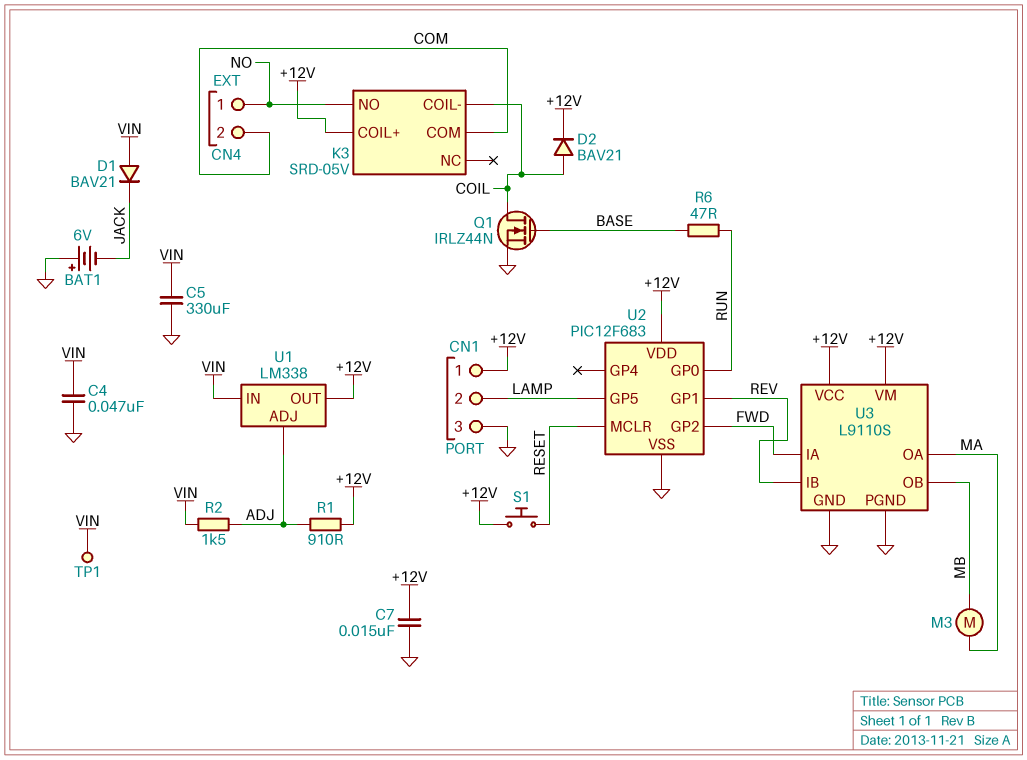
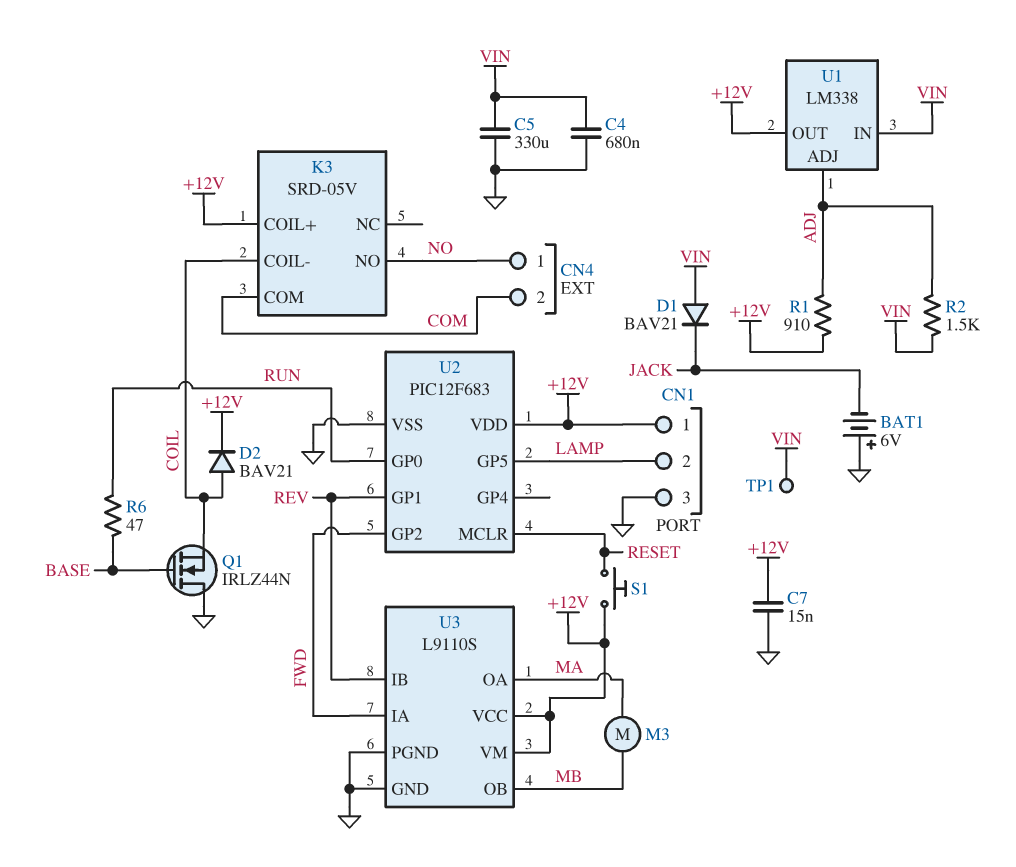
C4: 47nF (GND, VIN) -> 680nF (GND, VIN)
Q1: NMOS IRLZ44N (G BASE, D COIL, S GND) -> NMOS IRLZ44N (G BASE, D GND, S COIL)

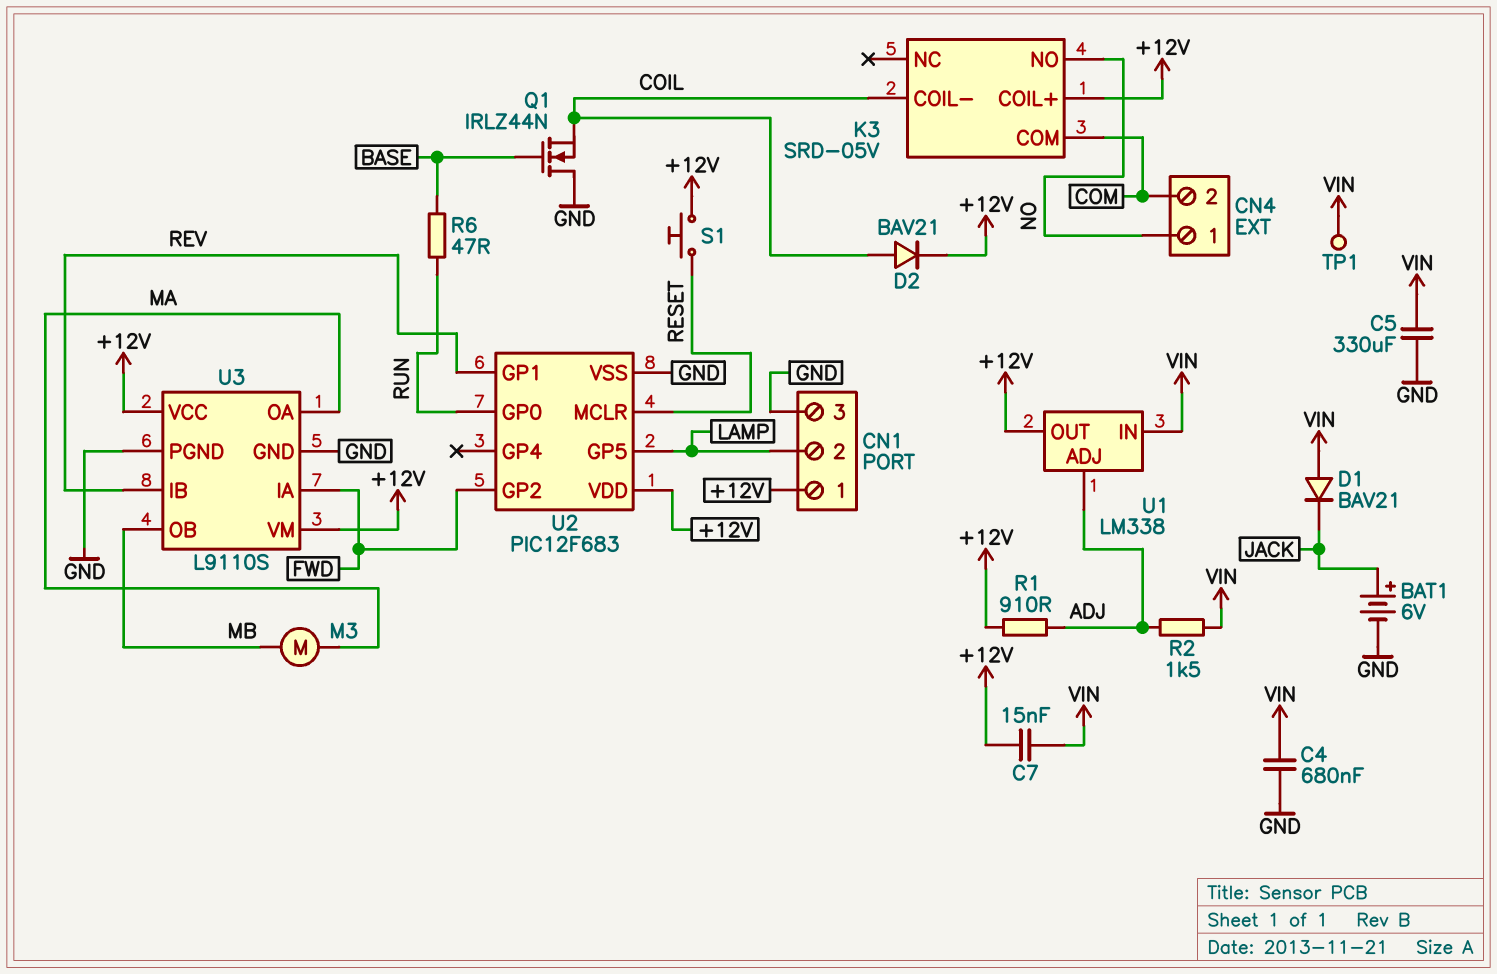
BAT1: 6V (plus GND, minus JACK) -> 6V (plus JACK, minus GND)
C7: 15nF (+12V, GND) -> 15nF (+12V, VIN)

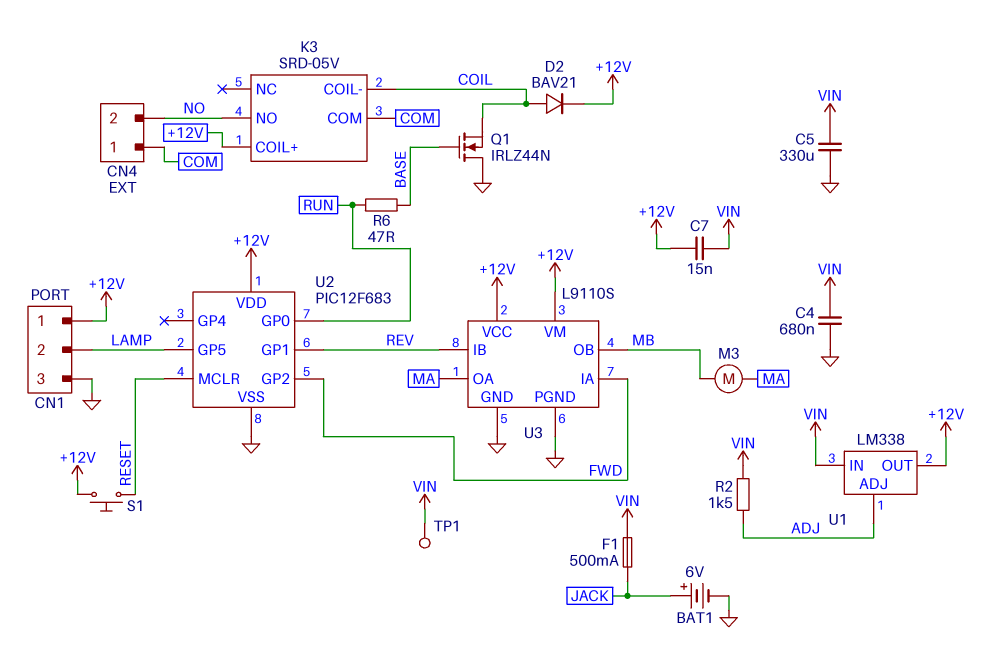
CN4 pin 1: NO -> COM
CN4 pin 2: COM -> NO
D1: diode BAV21 (A VIN, K JACK) -> none
F1: none -> 500mA (JACK, VIN)
R1: 910 (+12V, ADJ) -> none

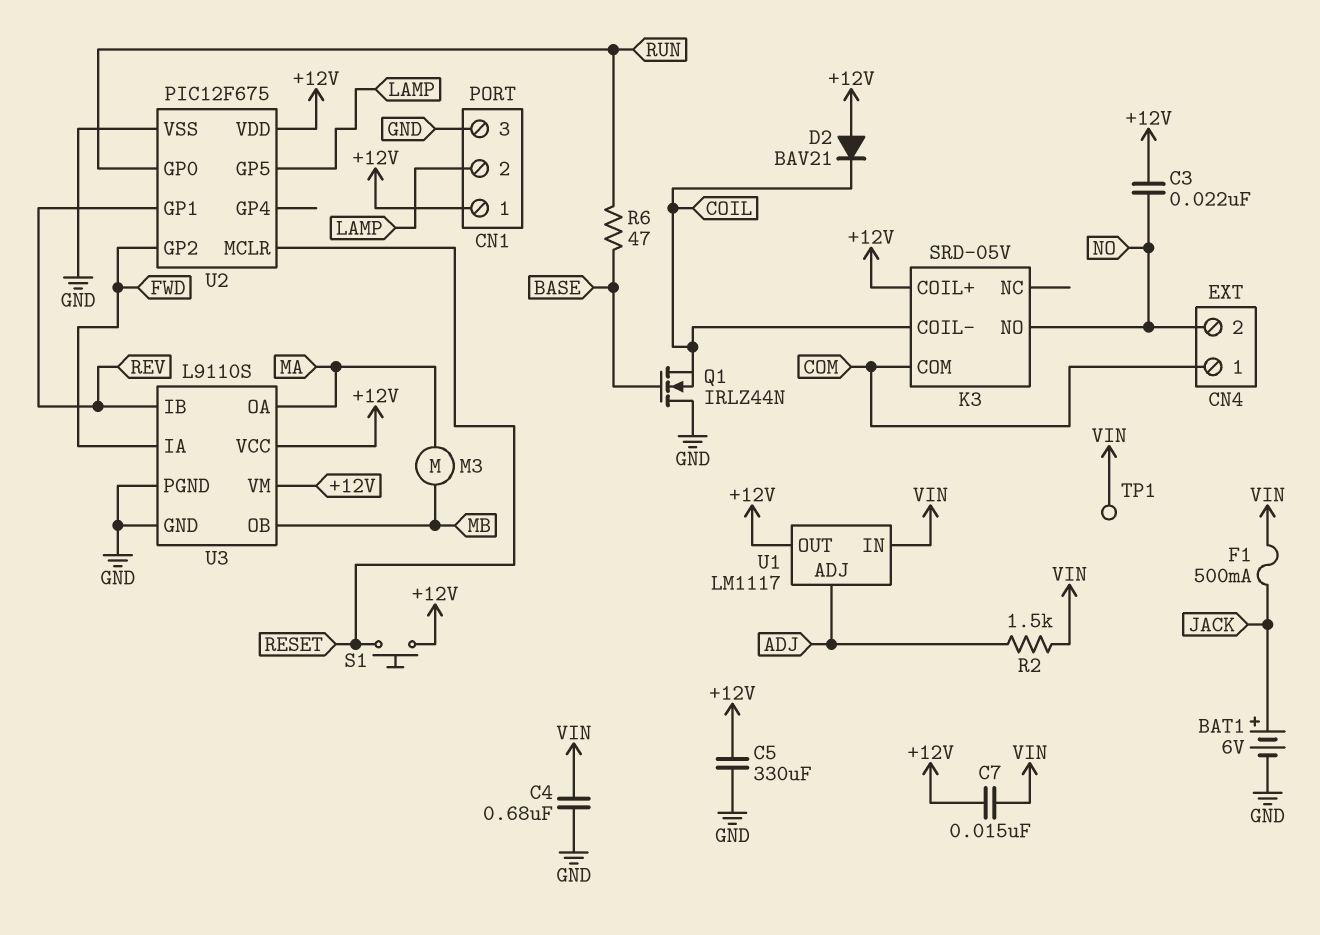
C3: none -> 22nF (+12V, NO)
C5: 330uF (GND, VIN) -> 330uF (+12V, GND)
D2: diode BAV21 (A COIL, K +12V) -> diode BAV21 (A +12V, K COIL)
U1: LM338 -> LM1117
U2: PIC12F683 -> PIC12F675

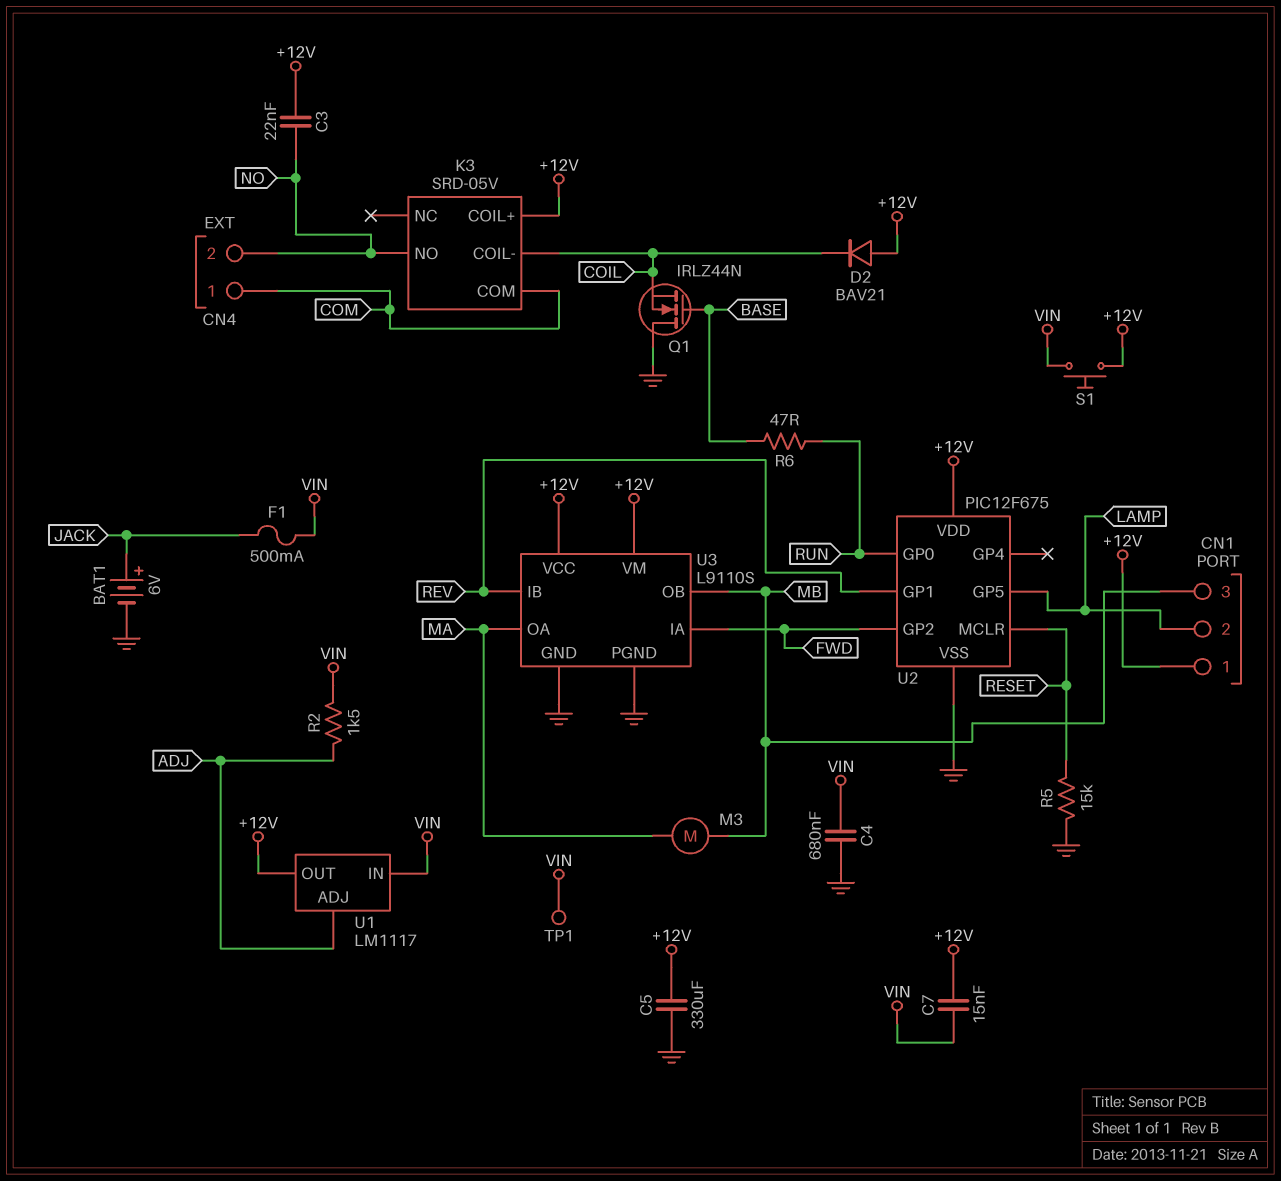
CN1 pin 3: GND -> MB
R5: none -> 15k (GND, RESET)
S1: button (+12V, RESET) -> button (+12V, VIN)

